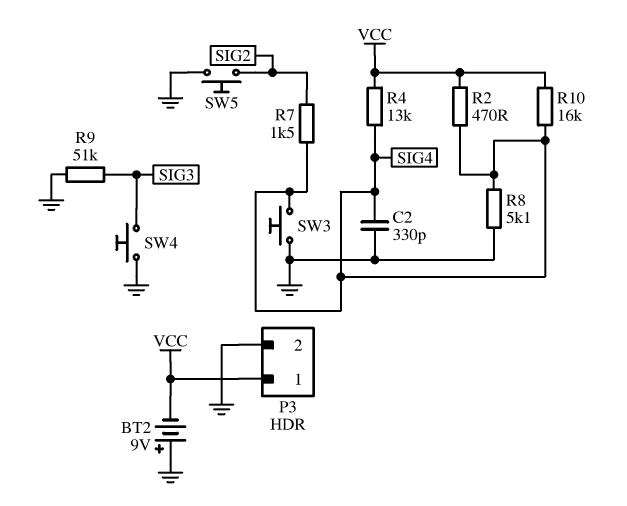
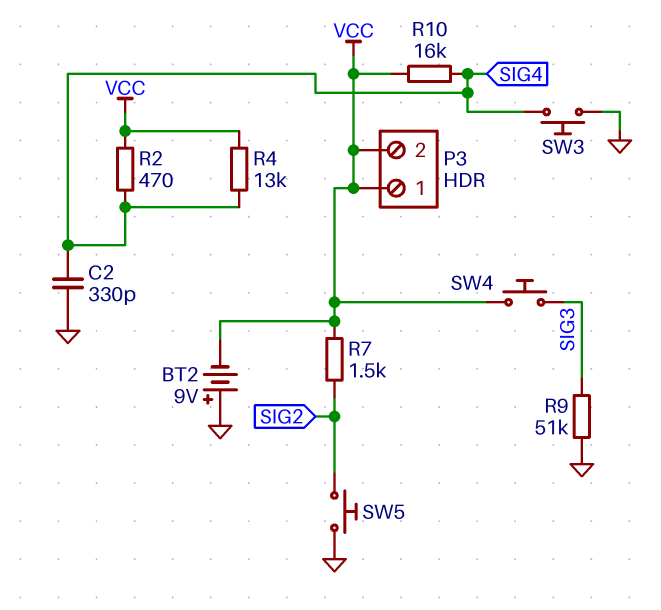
P3 pin 2: GND -> VCC
R7: 1.5k (SIG2, SIG4) -> 1.5k (SIG2, VCC)
R8: 5.1k (GND, SIG4) -> none
SW4: button (GND, SIG3) -> button (SIG3, VCC)

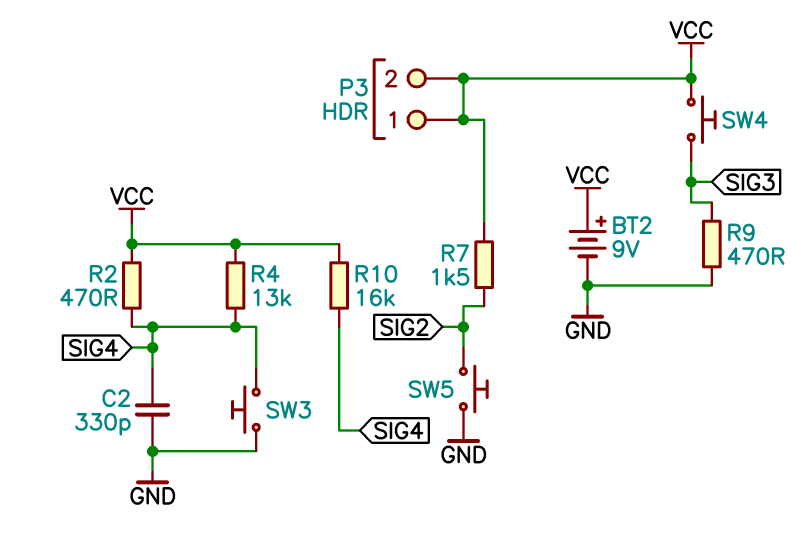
BT2: 9V (plus GND, minus VCC) -> 9V (plus VCC, minus GND)
R9: 51k (GND, SIG3) -> 470 (GND, SIG3)

